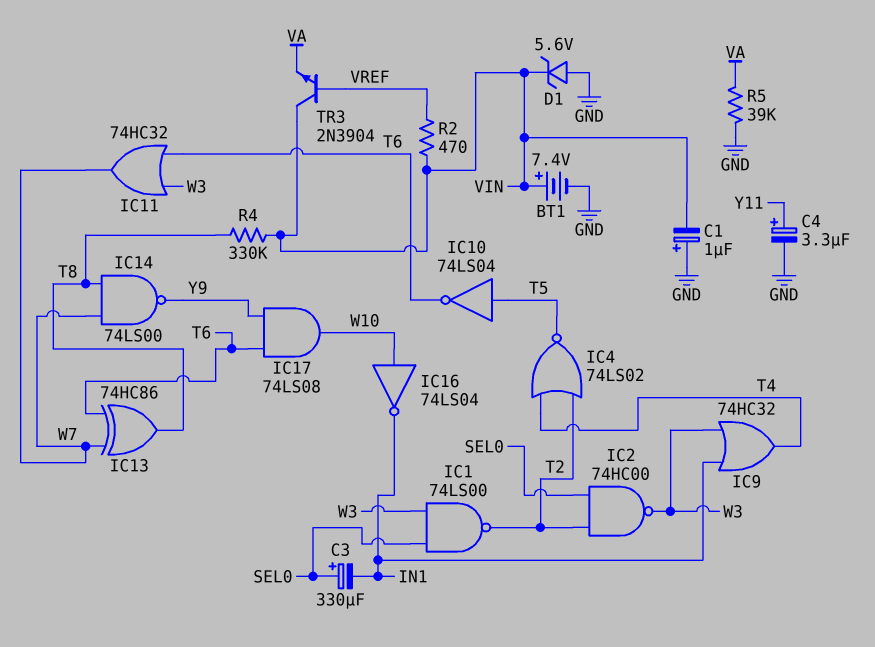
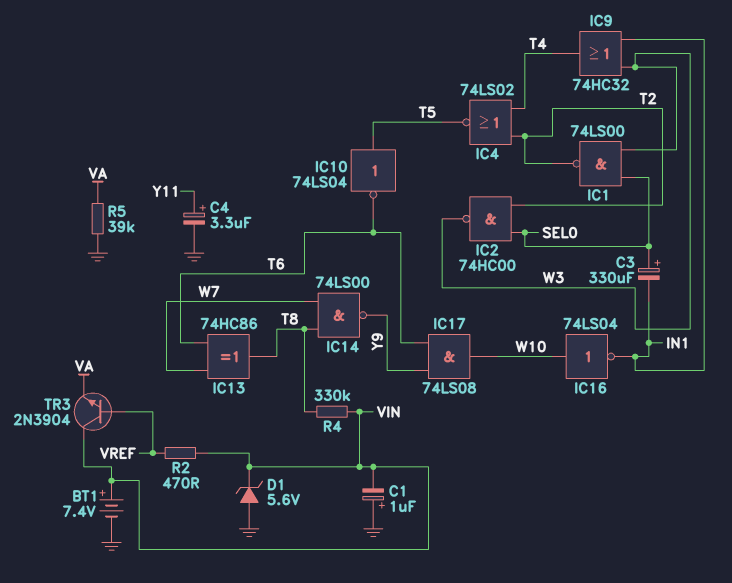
IC11: OR 74HC32 (in T6, in W3, out W7) -> none

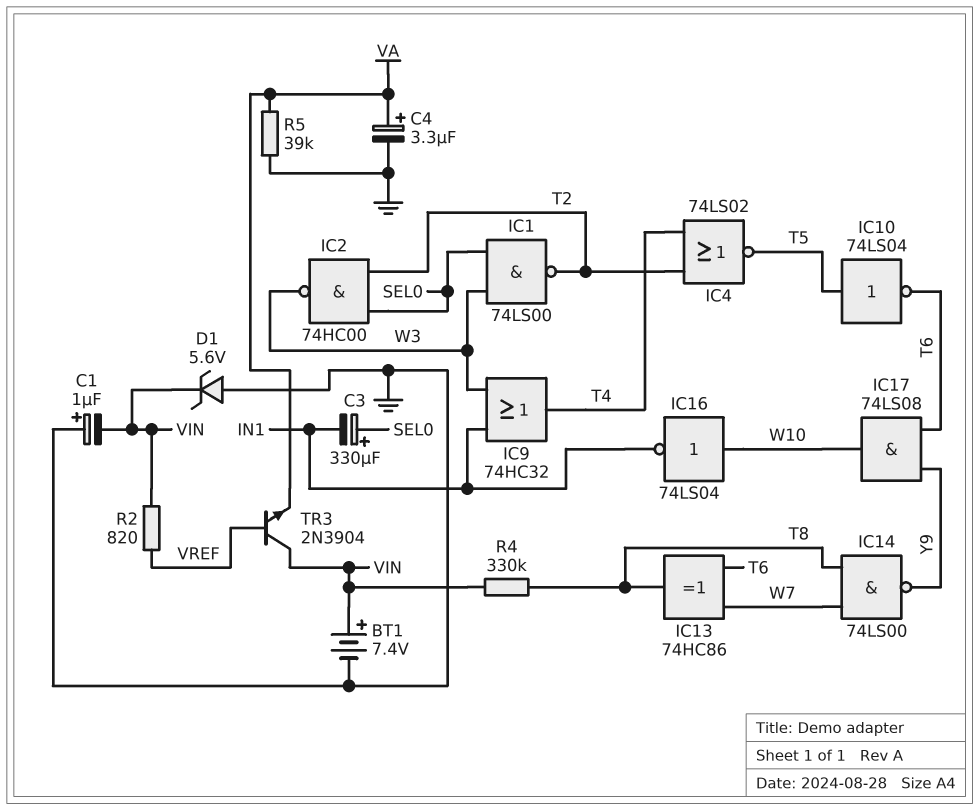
C4: 3.3uF (plus Y11, minus GND) -> 3.3uF (plus VA, minus GND)
R2: 470 (VIN, VREF) -> 820 (VIN, VREF)

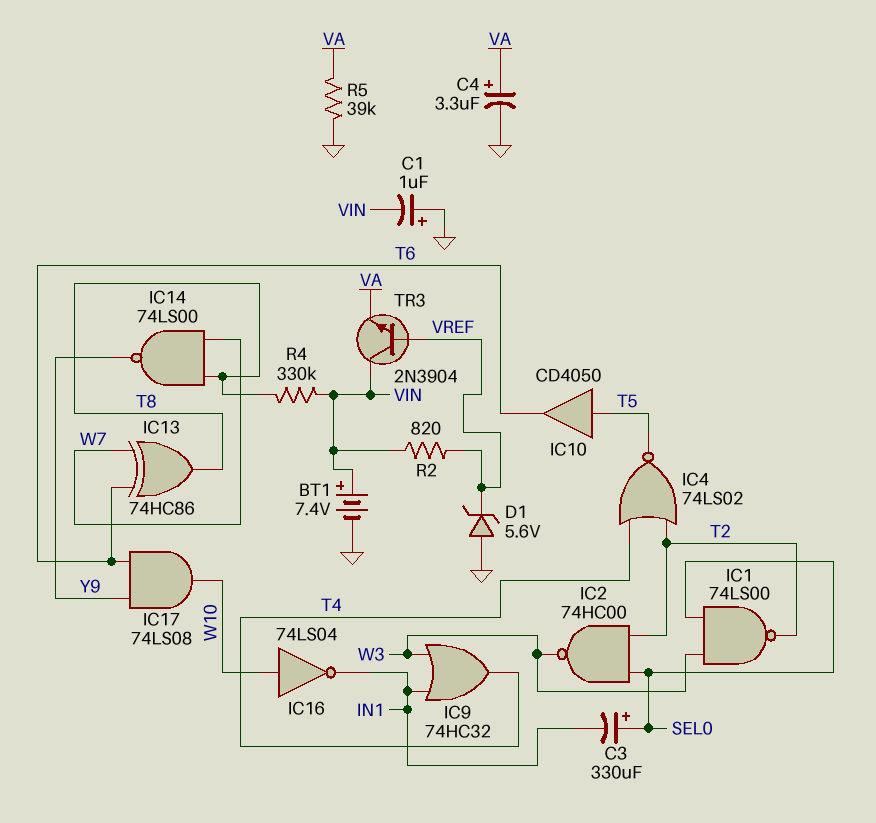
D1: zener 5.6V (A GND, K VIN) -> zener 5.6V (A GND, K VREF)
IC10: NOT 74LS04 (in T5, out T6) -> buffer CD4050 (in T5, out T6)

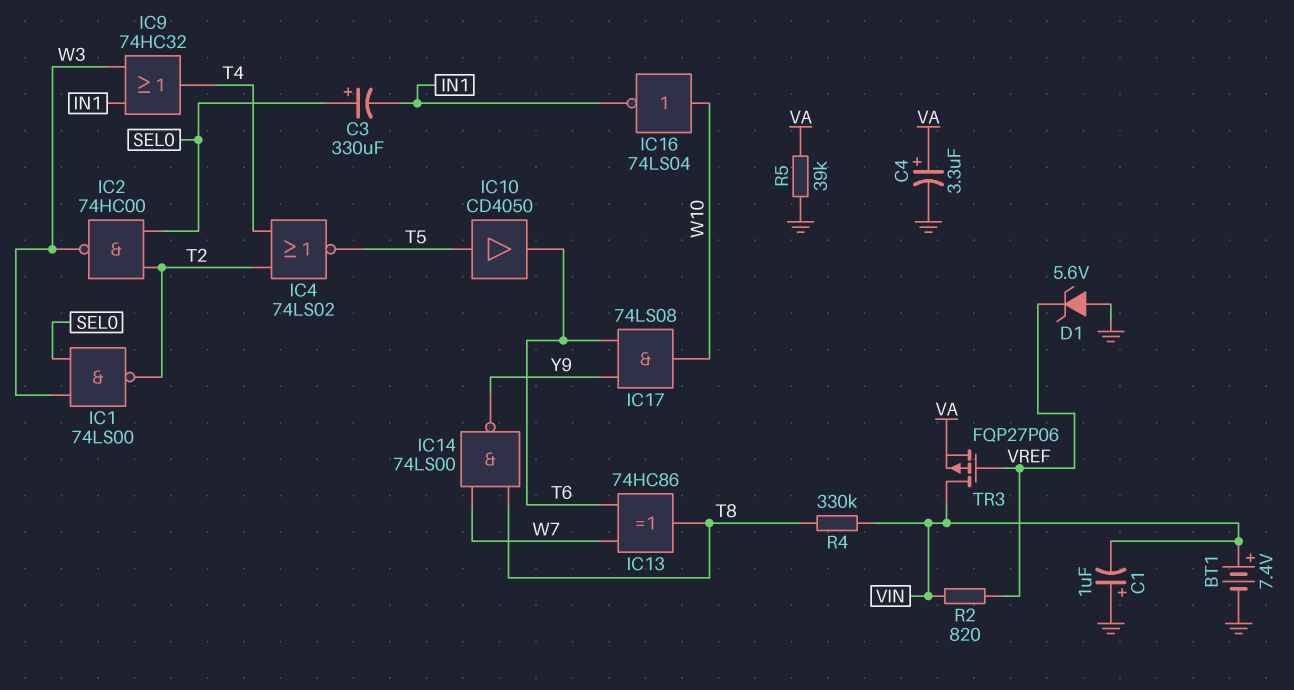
TR3: NPN 2N3904 (B VREF, C VIN, E VA) -> PMOS FQP27P06 (G VREF, D VIN, S VA)

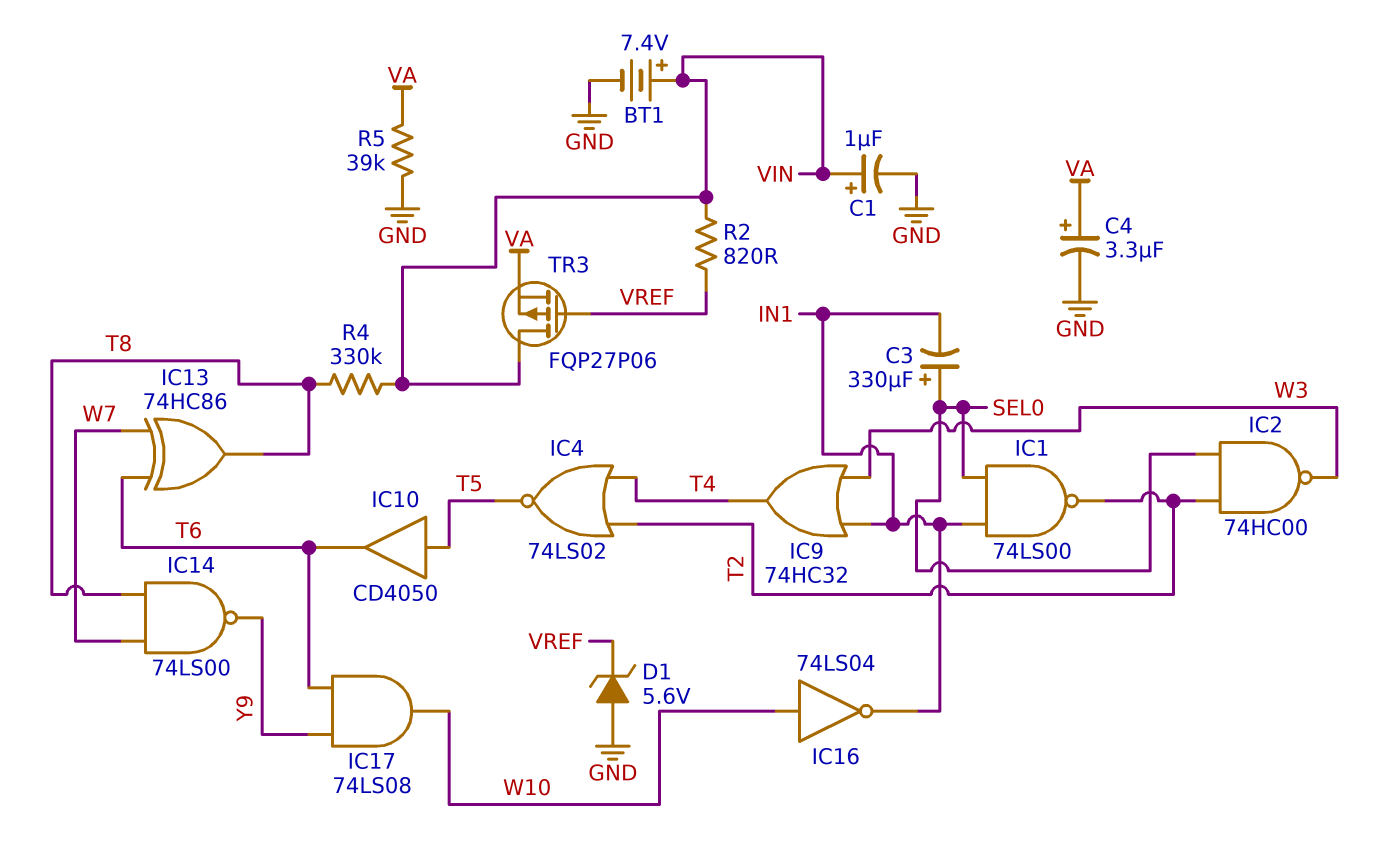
C1: 1uF (plus GND, minus VIN) -> 1uF (plus VIN, minus GND)
IC1: NAND 74LS00 (in SEL0, in W3, out T2) -> NAND 74LS00 (in IN1, in SEL0, out T2)

